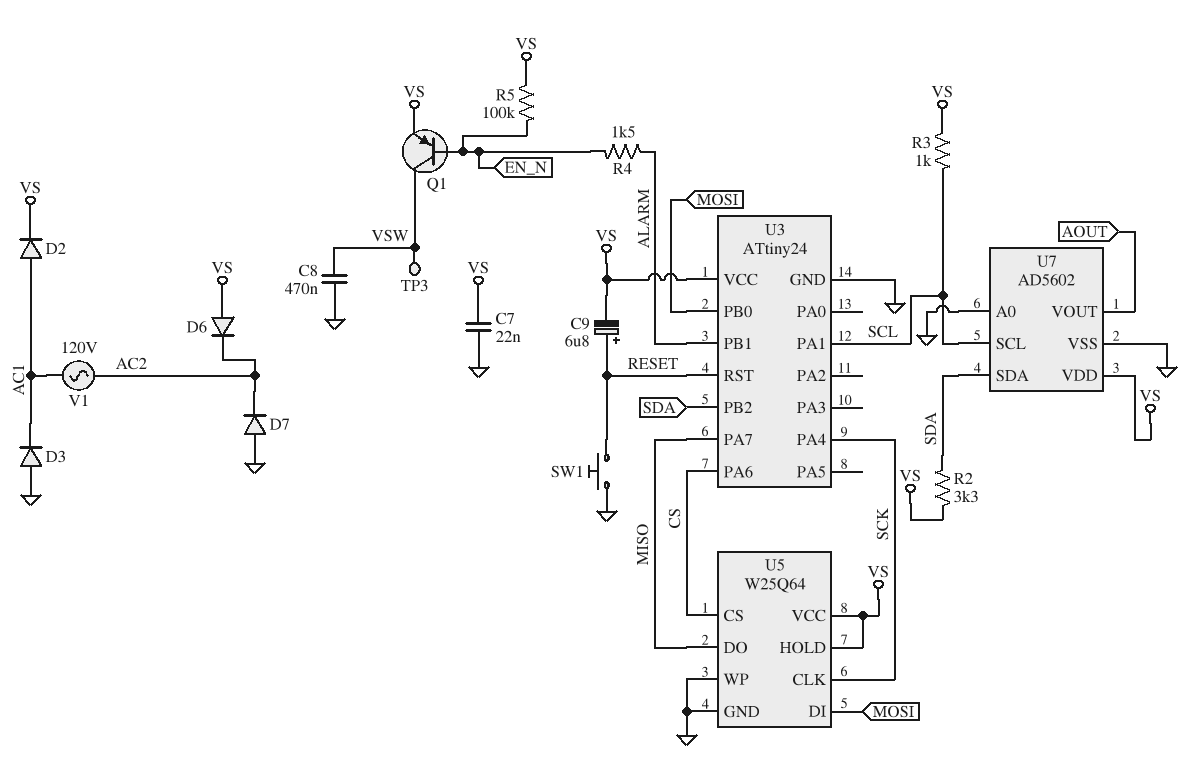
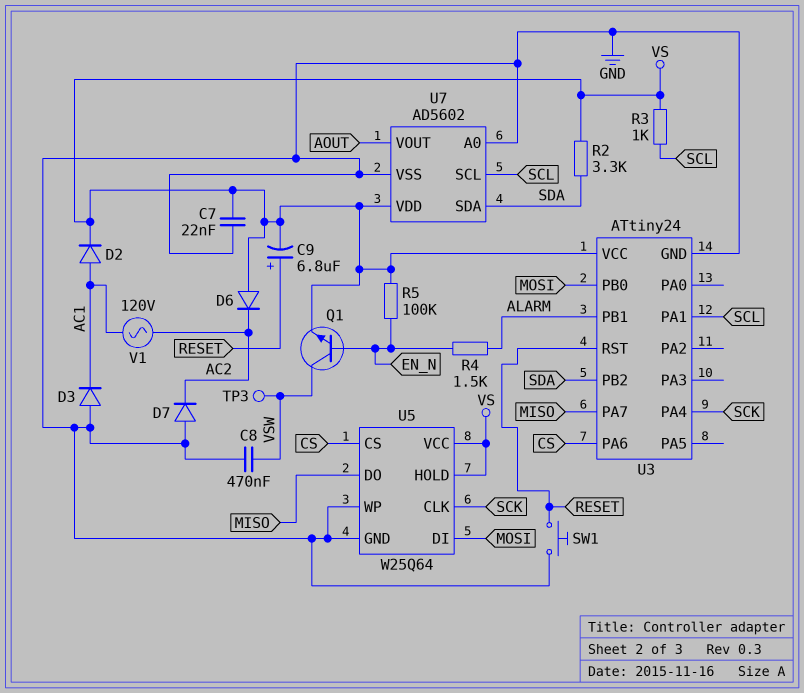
Q1: PNP (B EN_N, C VSW, E VS) -> NPN (B EN_N, C VSW, E VS)

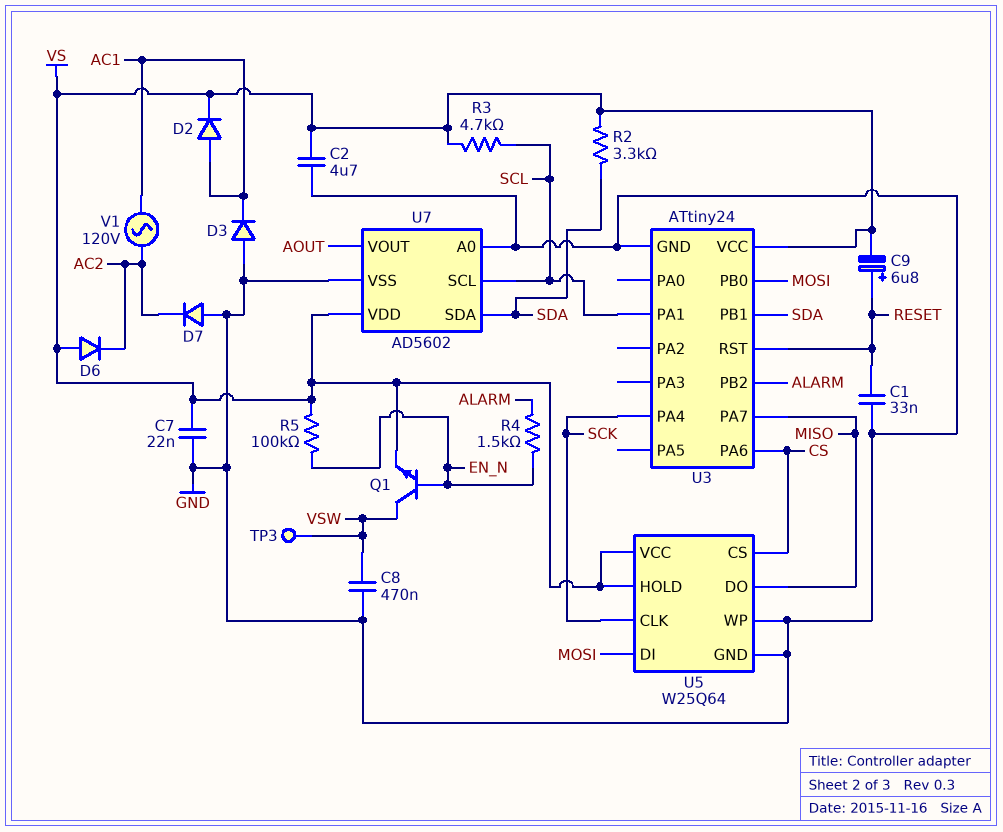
C1: none -> 33nF (GND, RESET)
C2: none -> 4.7uF (GND, VS)
R3: 1k (SCL, VS) -> 4.7k (SCL, VS)
SW1: button (GND, RESET) -> none
U3 pin PB1: ALARM -> SDA
U3 pin PB2: SDA -> ALARM

